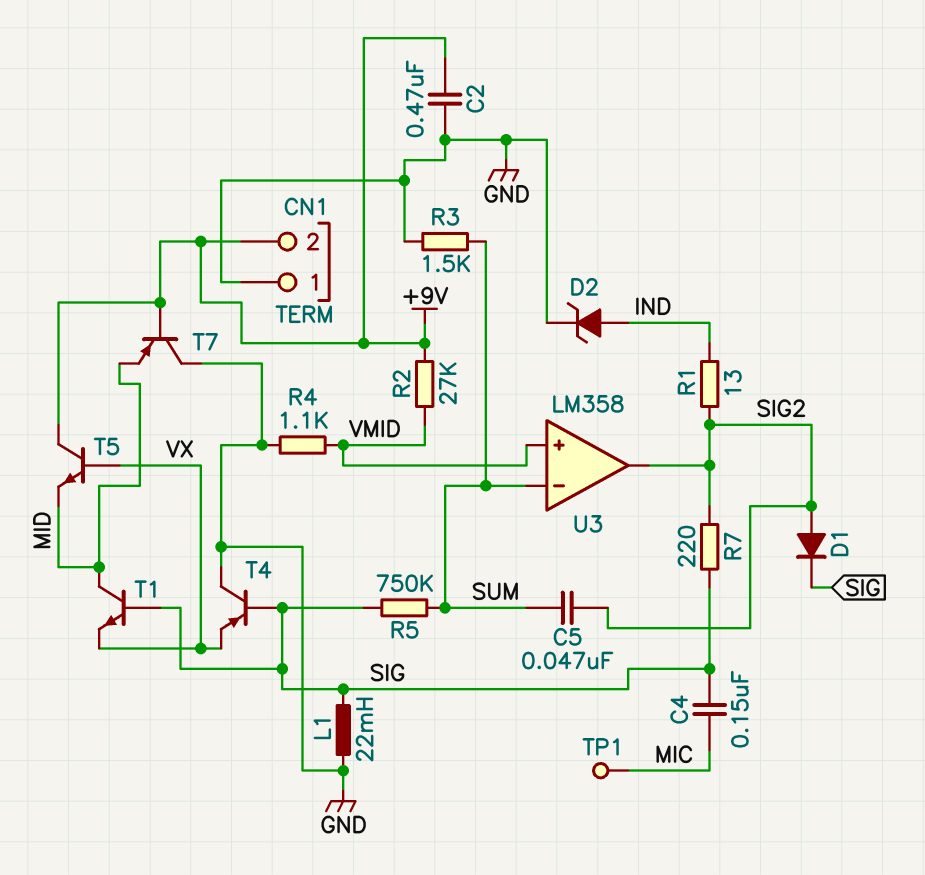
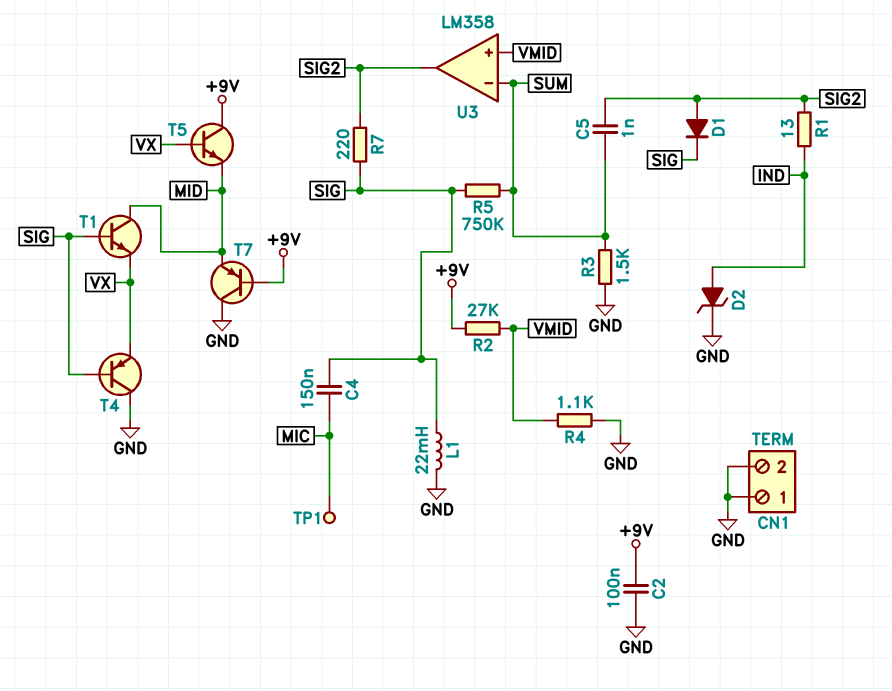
C2: 470nF (+9V, GND) -> 100nF (+9V, GND)
C5: 47nF (SIG2, SUM) -> 1nF (SIG2, SUM)
CN1 pin 2: +9V -> GND

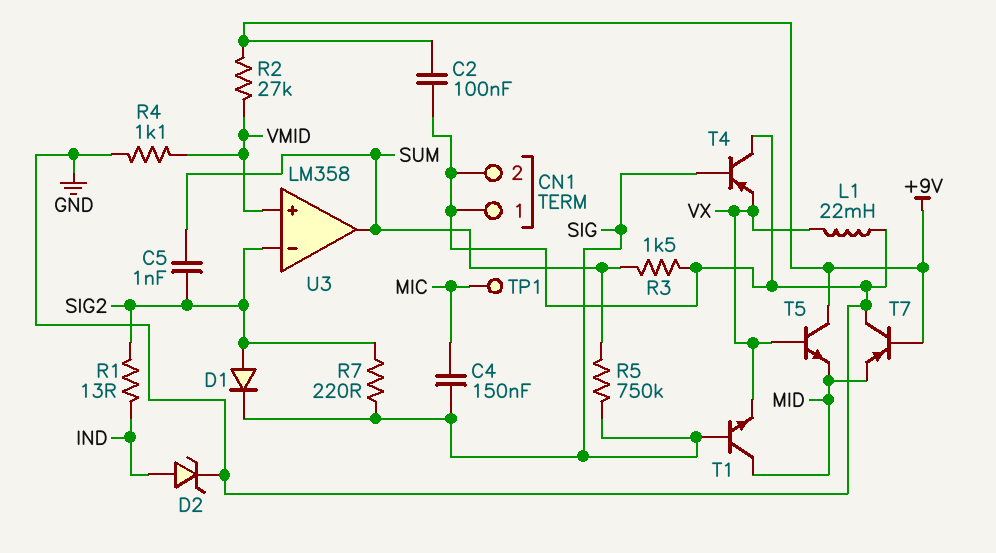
L1: 22mH (GND, SIG) -> 22mH (GND, VX)
U3 pin in-: SUM -> SIG2
U3 pin out: SIG2 -> SUM

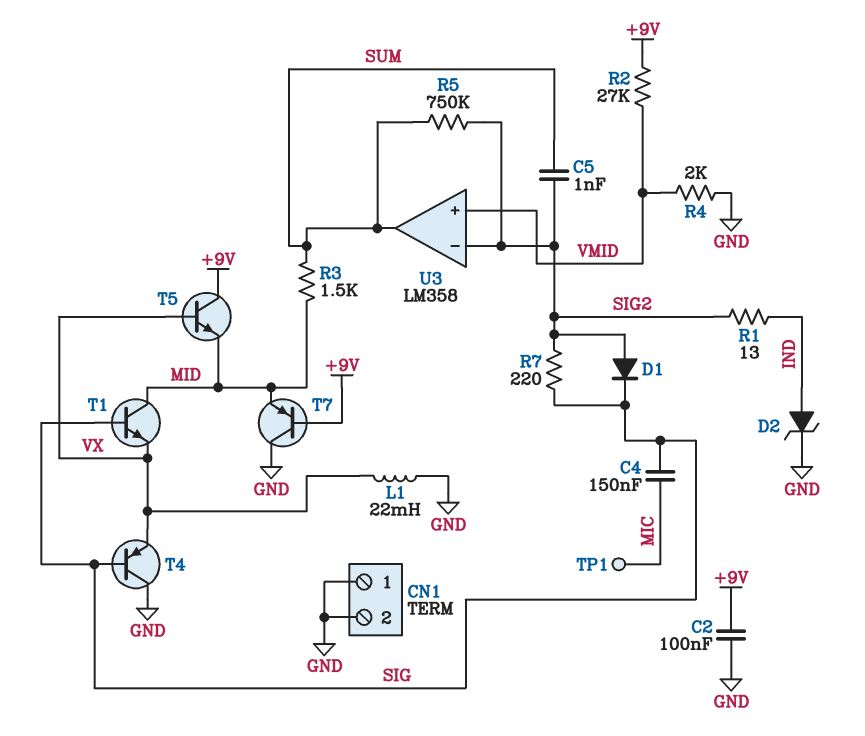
R3: 1.5k (GND, SUM) -> 1.5k (MID, SUM)
R4: 1.1k (GND, VMID) -> 2k (GND, VMID)
R5: 750k (SIG, SUM) -> 750k (SIG2, SUM)

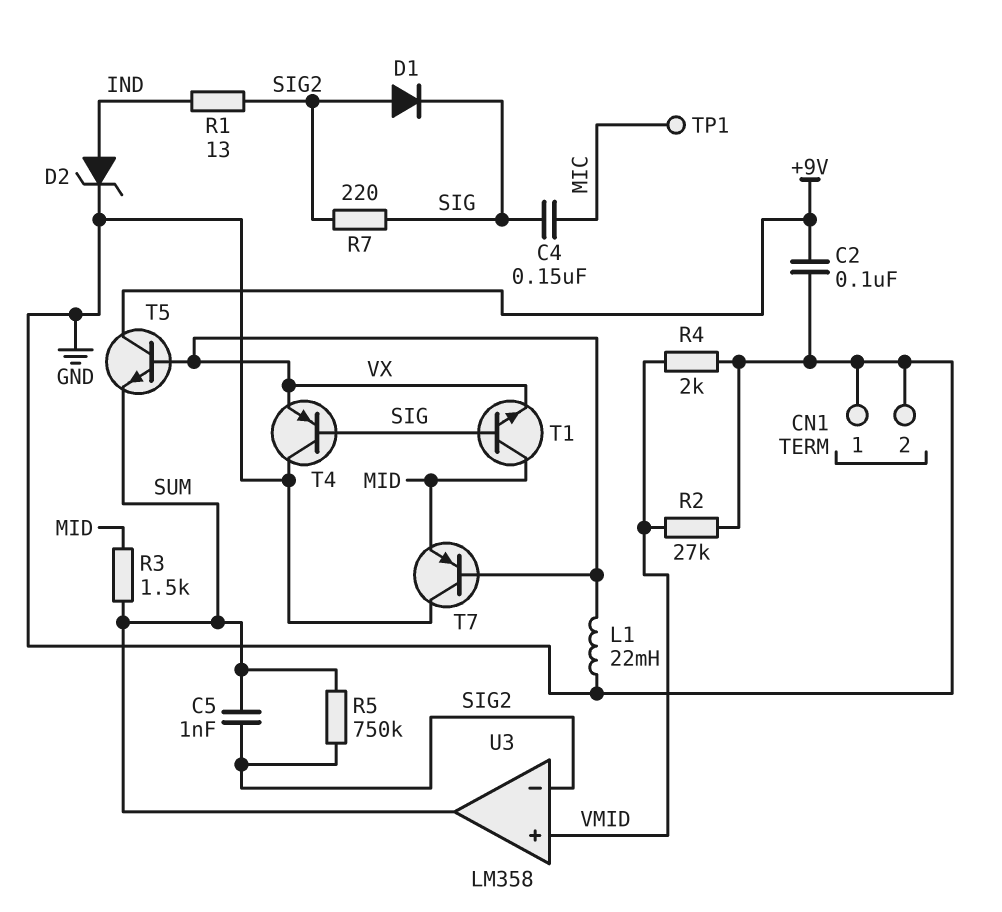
R2: 27k (+9V, VMID) -> 27k (GND, VMID)
T5: NPN (B VX, C +9V, E MID) -> NPN (B VX, C +9V, E SUM)
T7: PNP (B +9V, C GND, E MID) -> PNP (B VX, C GND, E MID)

